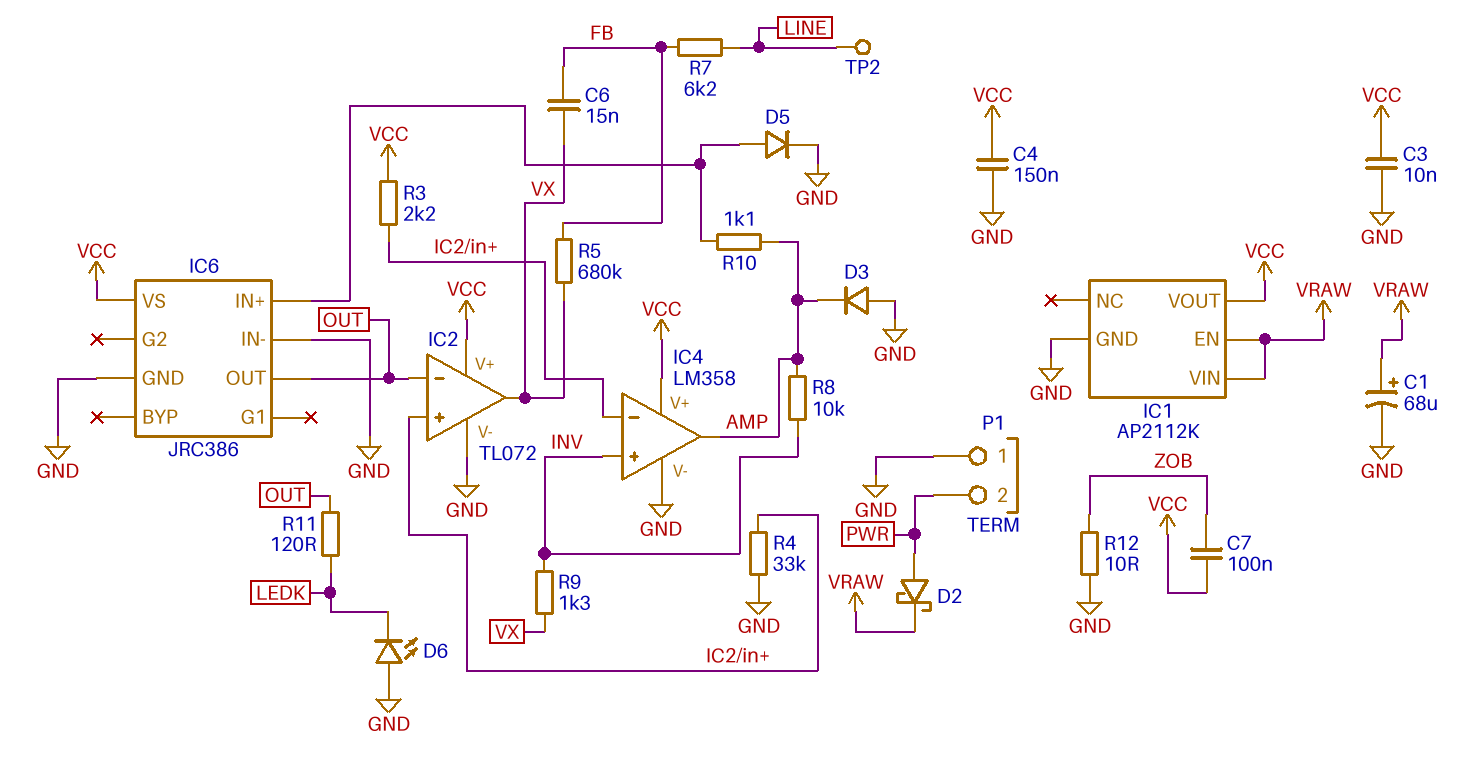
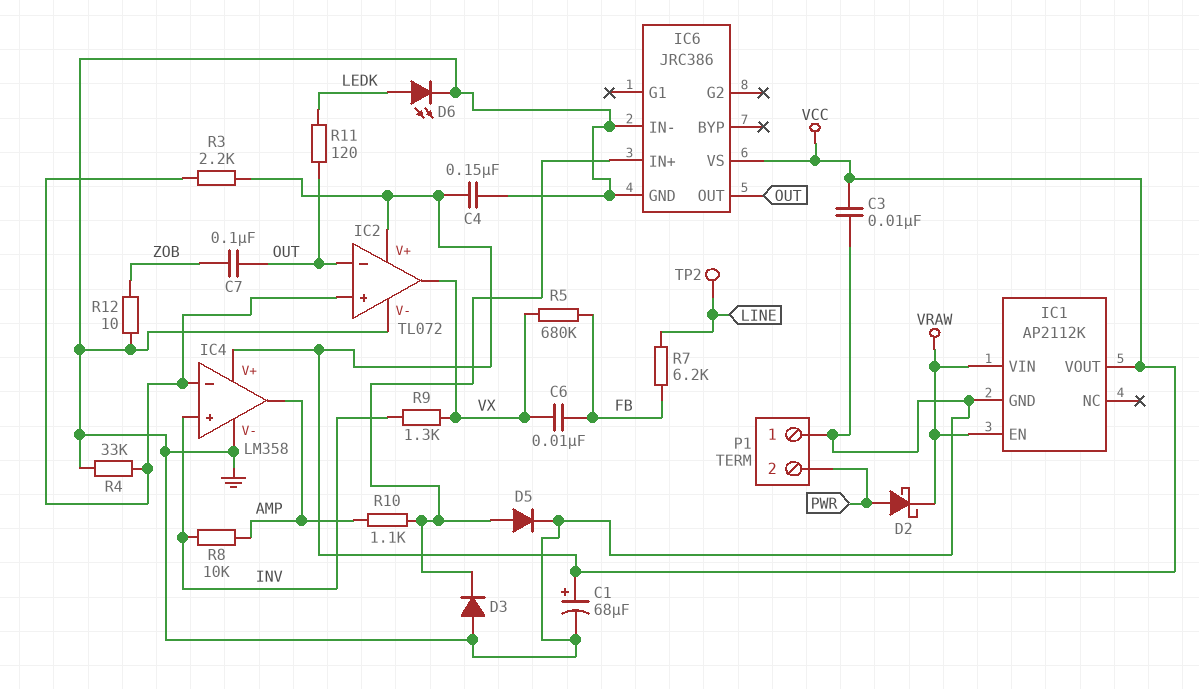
C1: 68uF (plus VRAW, minus GND) -> 68uF (plus VCC, minus GND)
C6: 15nF (FB, VX) -> 10nF (FB, VX)
C7: 100nF (VCC, ZOB) -> 100nF (OUT, ZOB)
D3: diode (A GND, K AMP) -> diode (A GND, K IC6/IN+)
D6: LED (A GND, K LEDK) -> LED (A LEDK, K GND)

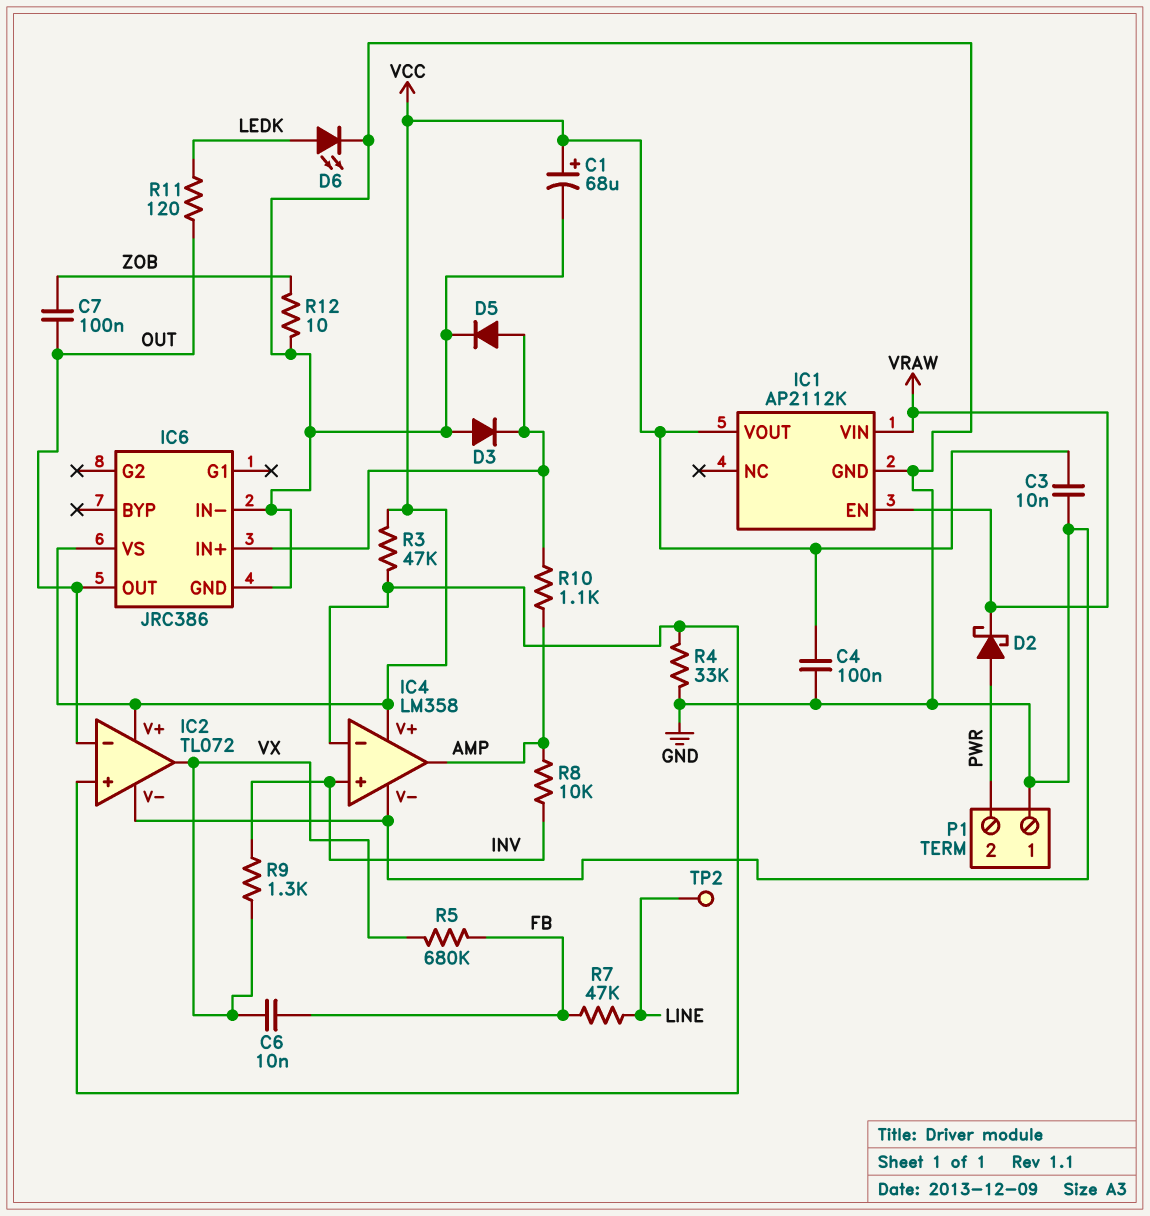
C4: 150nF (GND, VCC) -> 100nF (GND, VCC)
R3: 2.2k (IC2/in+, VCC) -> 47k (IC2/in+, VCC)
R7: 6.2k (FB, LINE) -> 47k (FB, LINE)

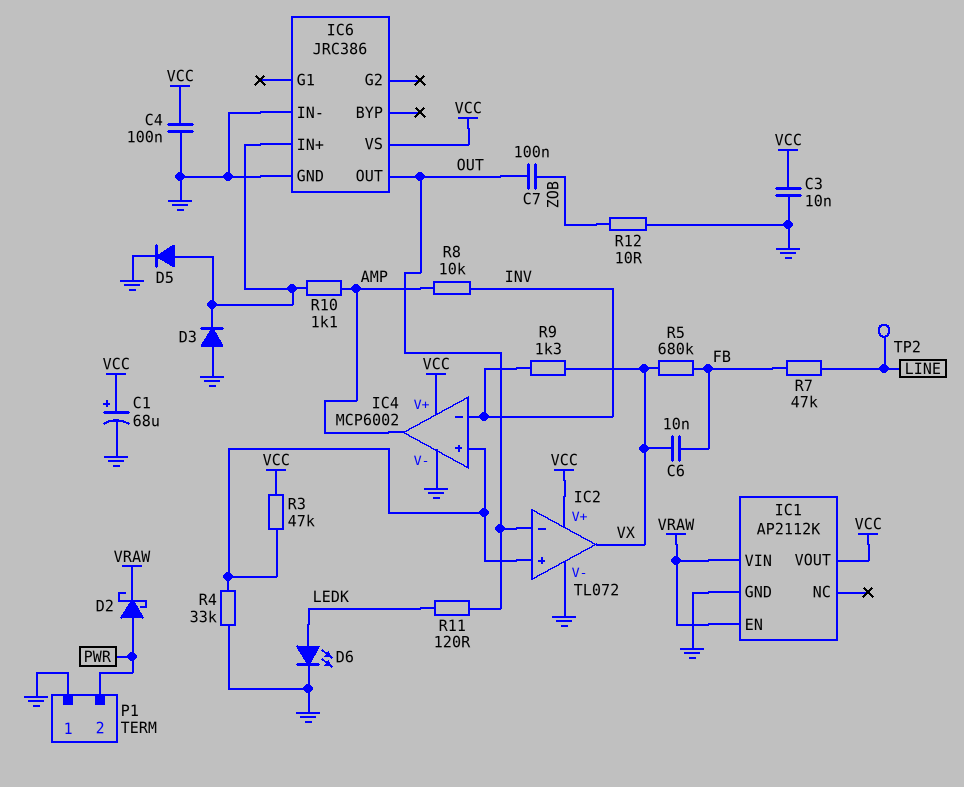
IC4: LM358 -> MCP6002
IC4 pin in+: INV -> IC2/in+
IC4 pin in-: IC2/in+ -> INV

